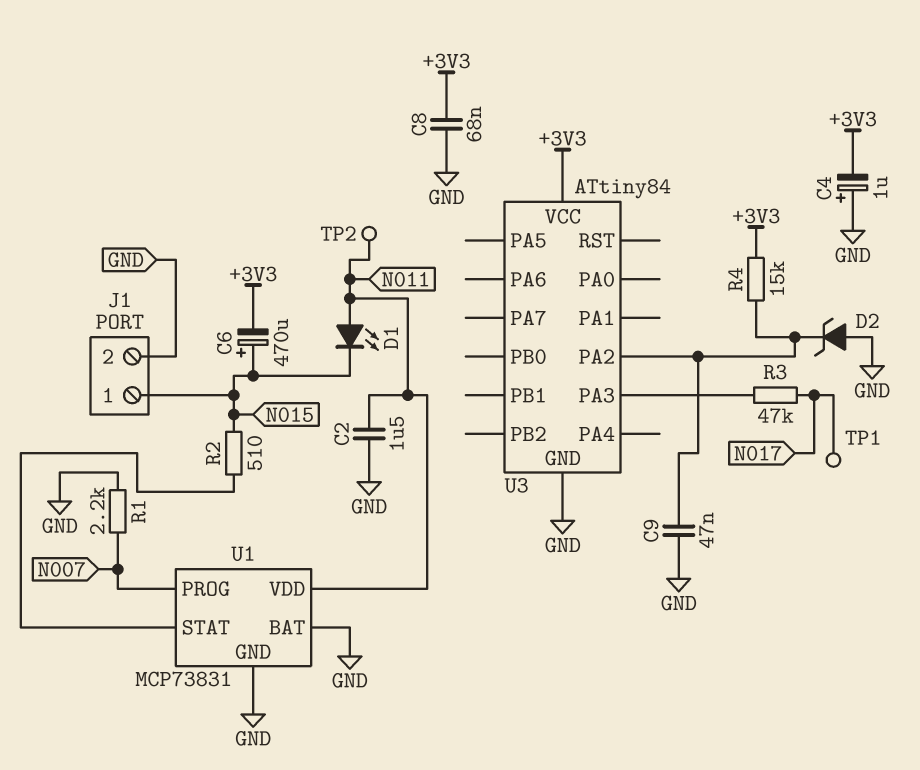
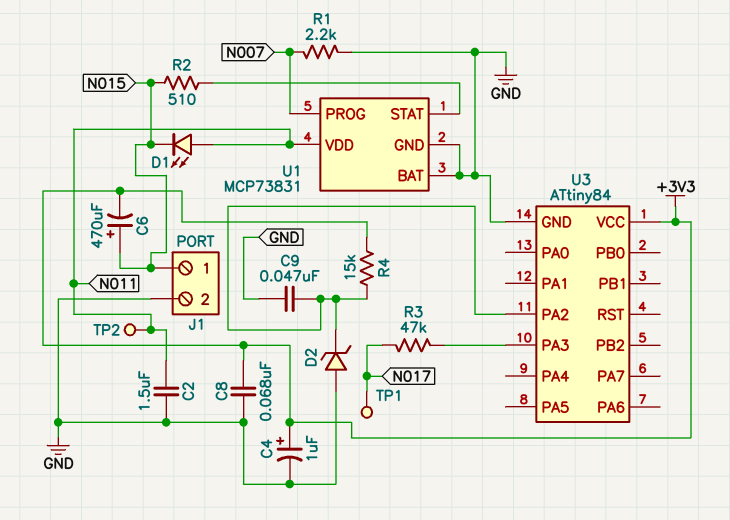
C4: 1uF (plus GND, minus +3V3) -> 1uF (plus +3V3, minus GND)

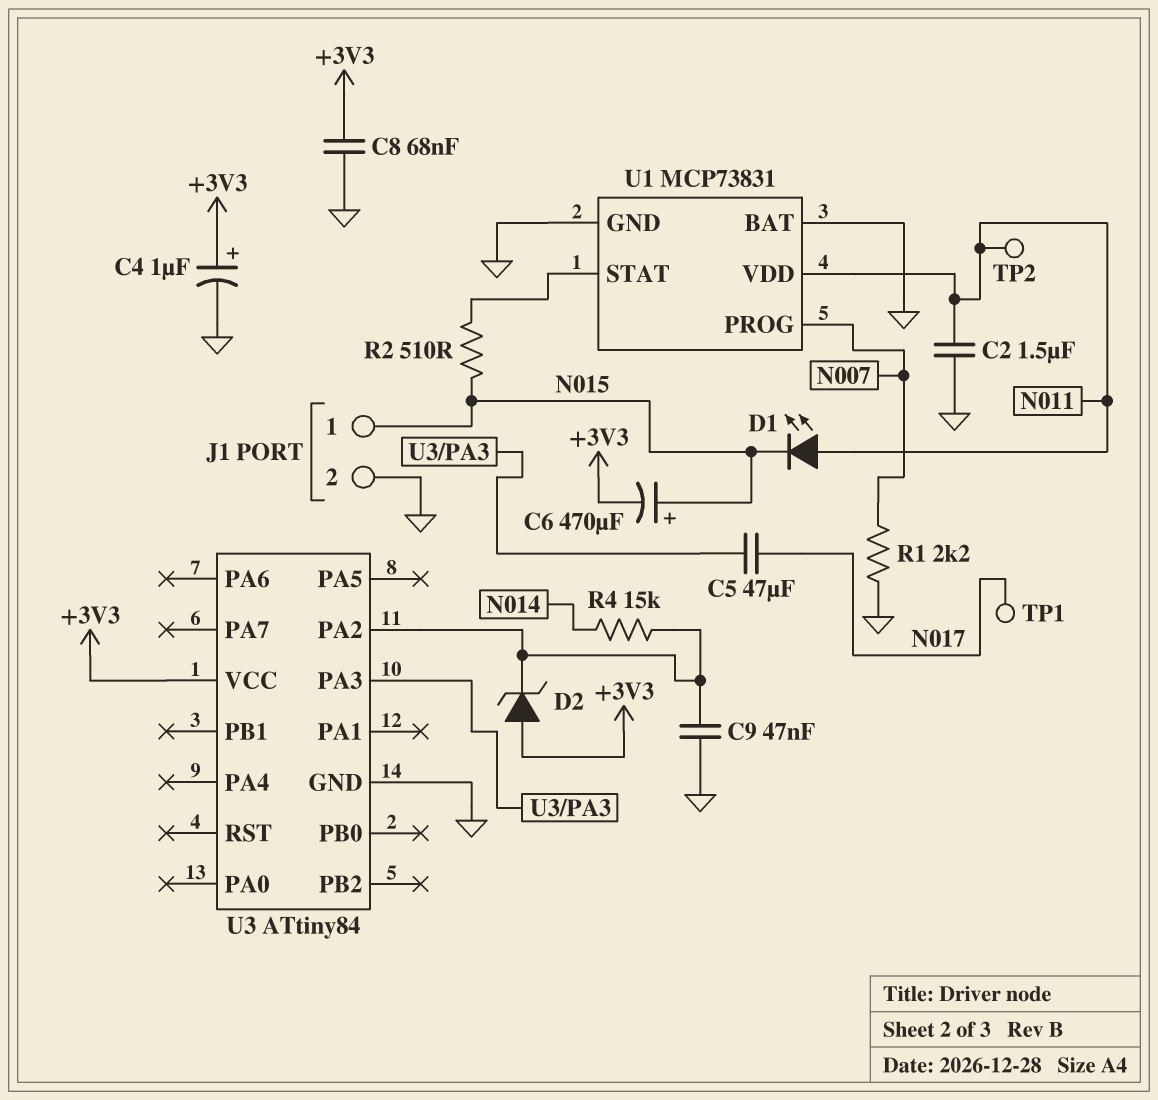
C5: none -> 47uF (N017, U3/PA3)
D2: zener (A GND, K U3/PA2) -> zener (A +3V3, K U3/PA2)
R3: 47k (N017, U3/PA3) -> none
R4: 15k (+3V3, U3/PA2) -> 15k (N014, U3/PA2)

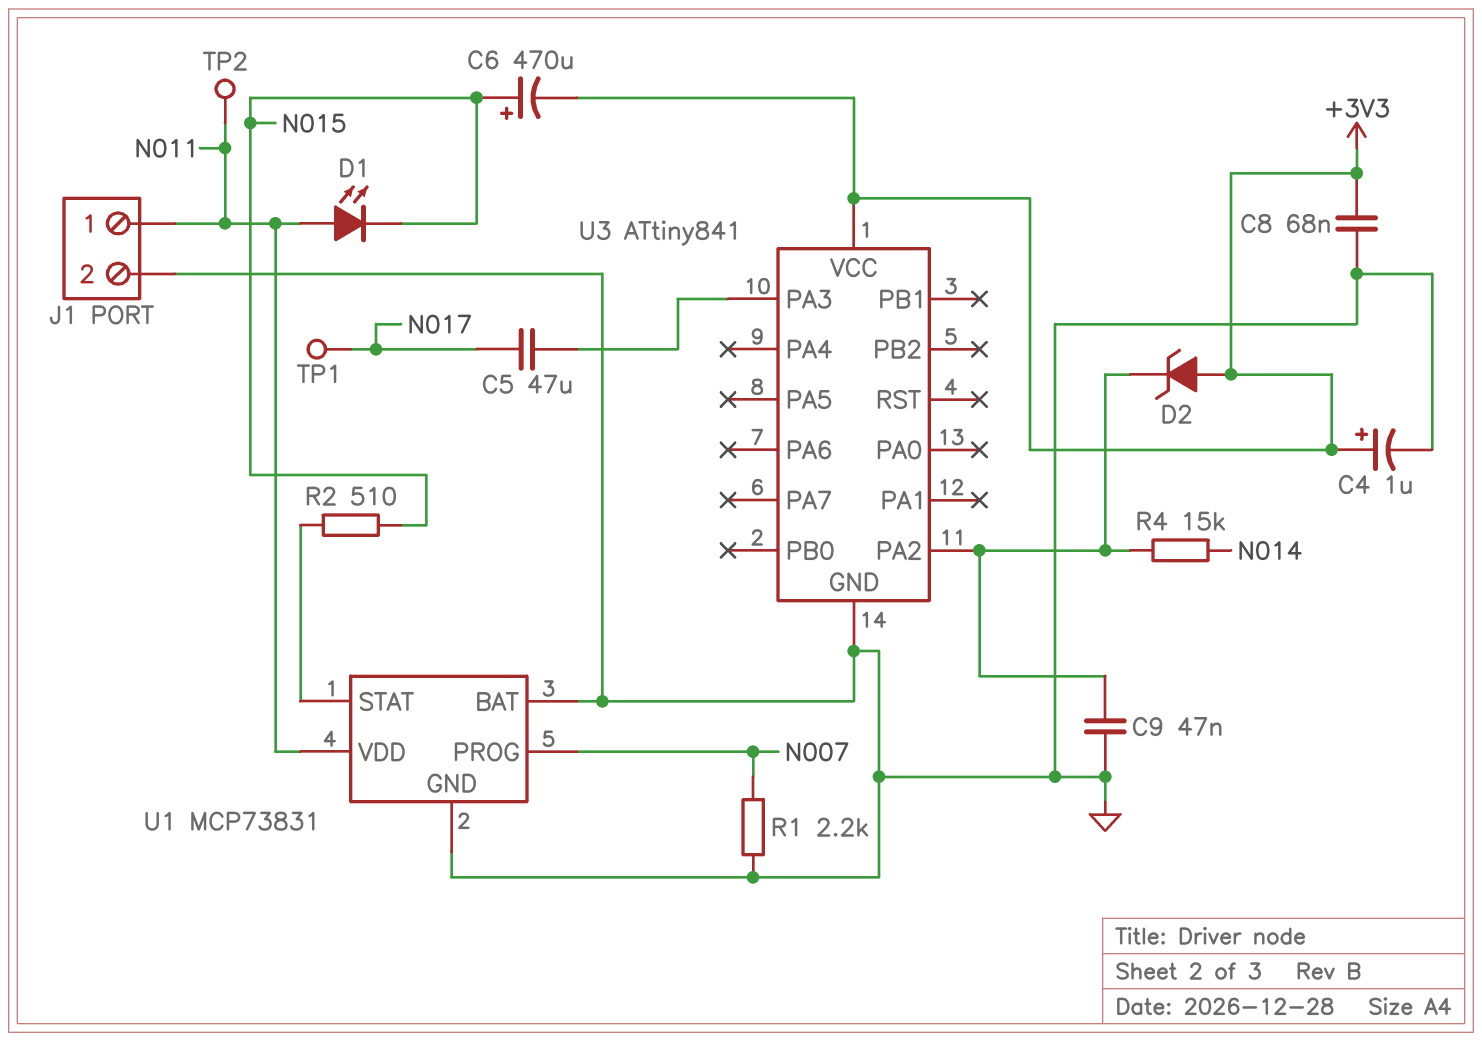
C2: 1.5uF (GND, N011) -> none
J1 pin 1: N015 -> N011
U3: ATtiny84 -> ATtiny841

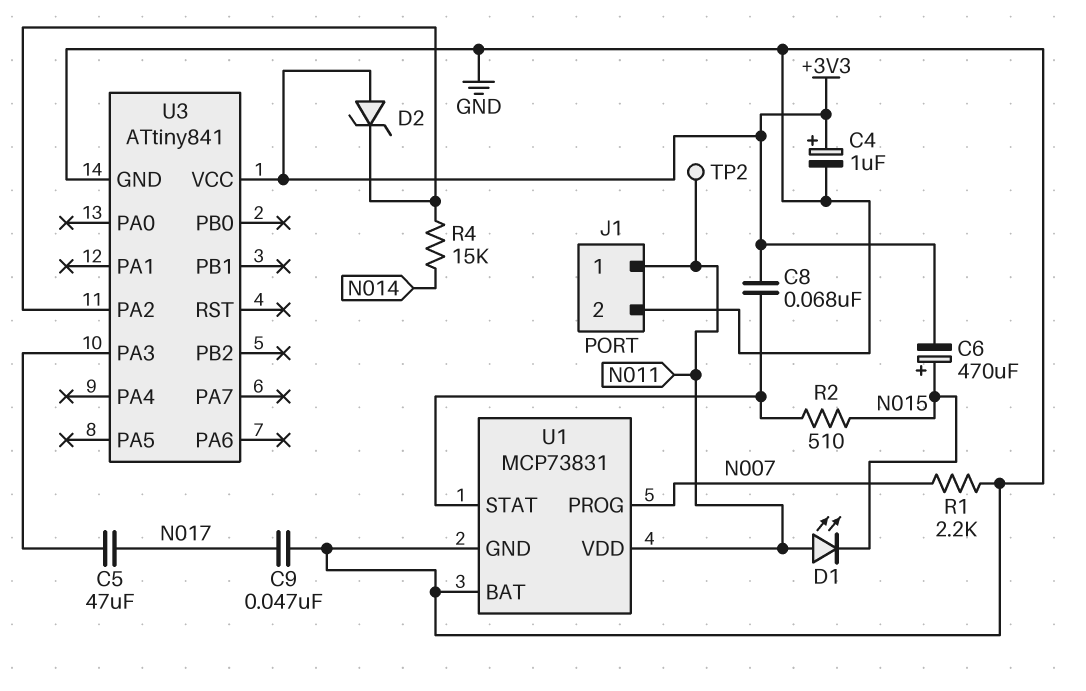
C8: 68nF (+3V3, GND) -> 68nF (+3V3, U1/STAT)
C9: 47nF (GND, U3/PA2) -> 47nF (GND, N017)
TP1: test point (N017) -> none

